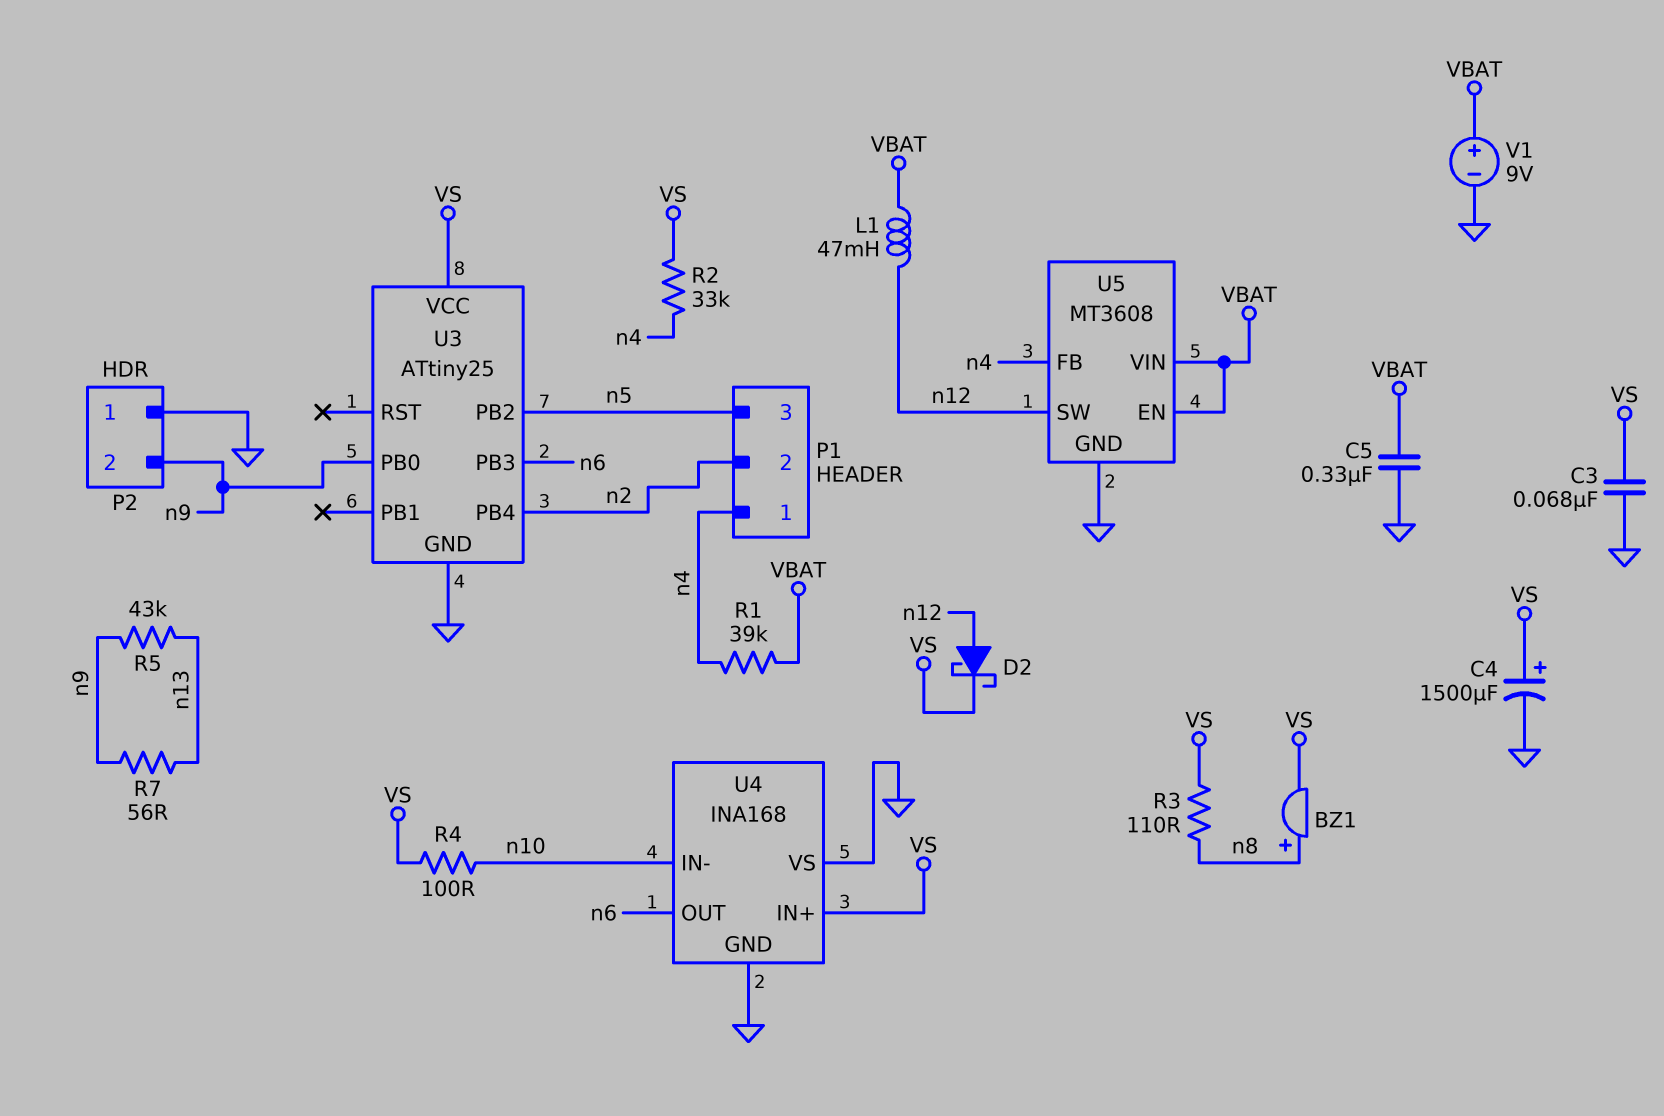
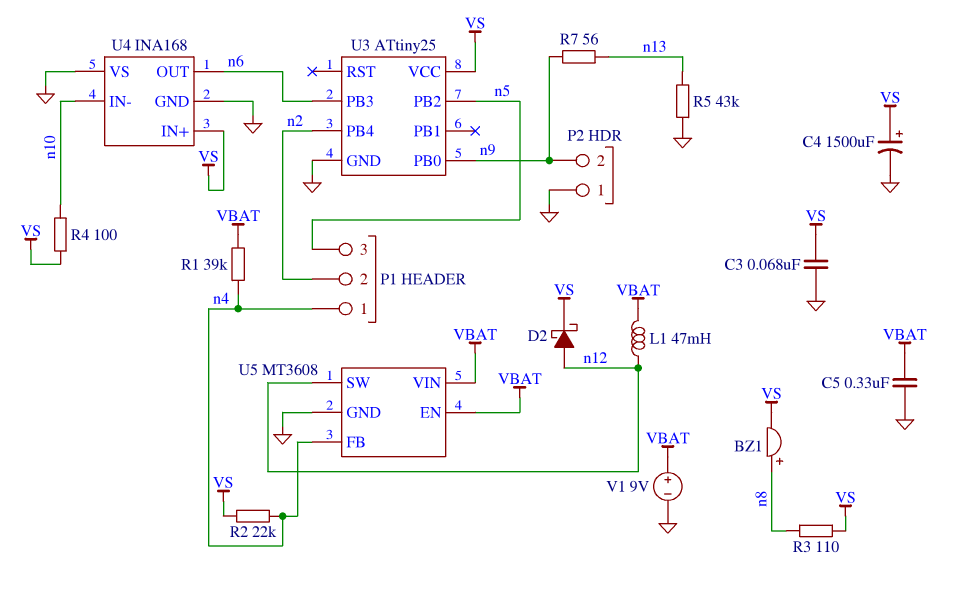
R2: 33k (VS, n4) -> 22k (VS, n4)
R5: 43k (n9, n13) -> 43k (GND, n13)

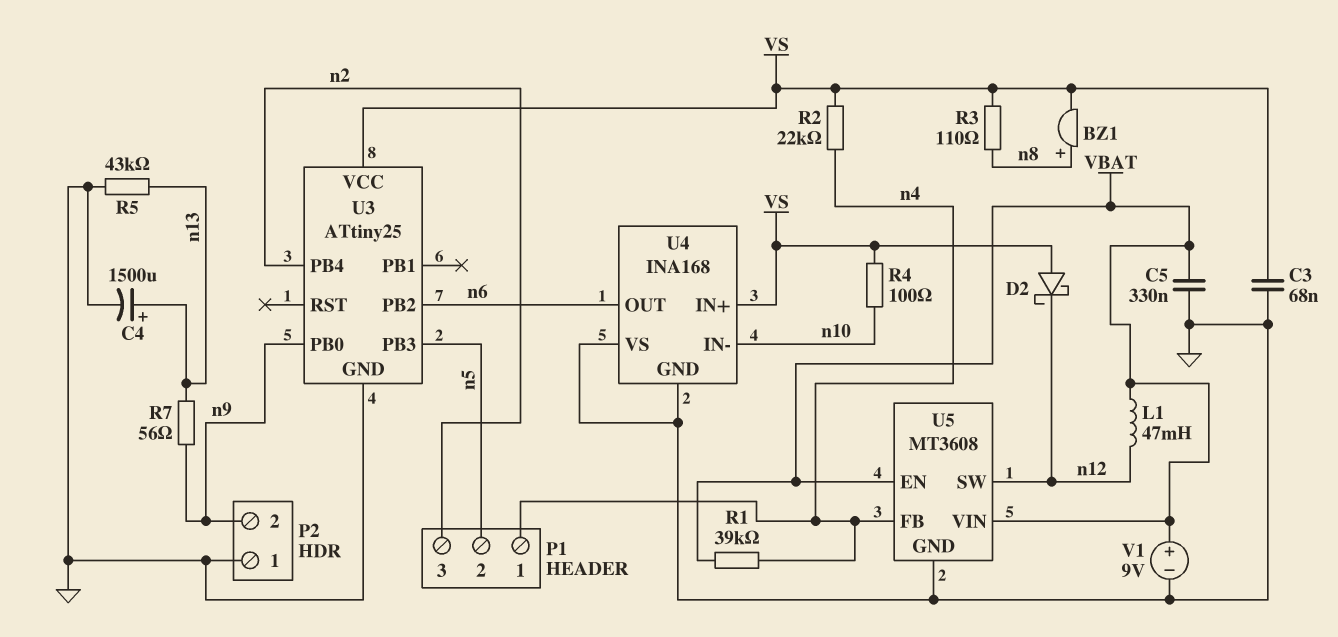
C4: 1500uF (plus VS, minus GND) -> 1500uF (plus n13, minus GND)
D2: schottky (A n12, K VS) -> schottky (A VS, K n12)
P1 pin 2: n2 -> n5
P1 pin 3: n5 -> n2
U3 pin PB2: n5 -> n6
U3 pin PB3: n6 -> n5

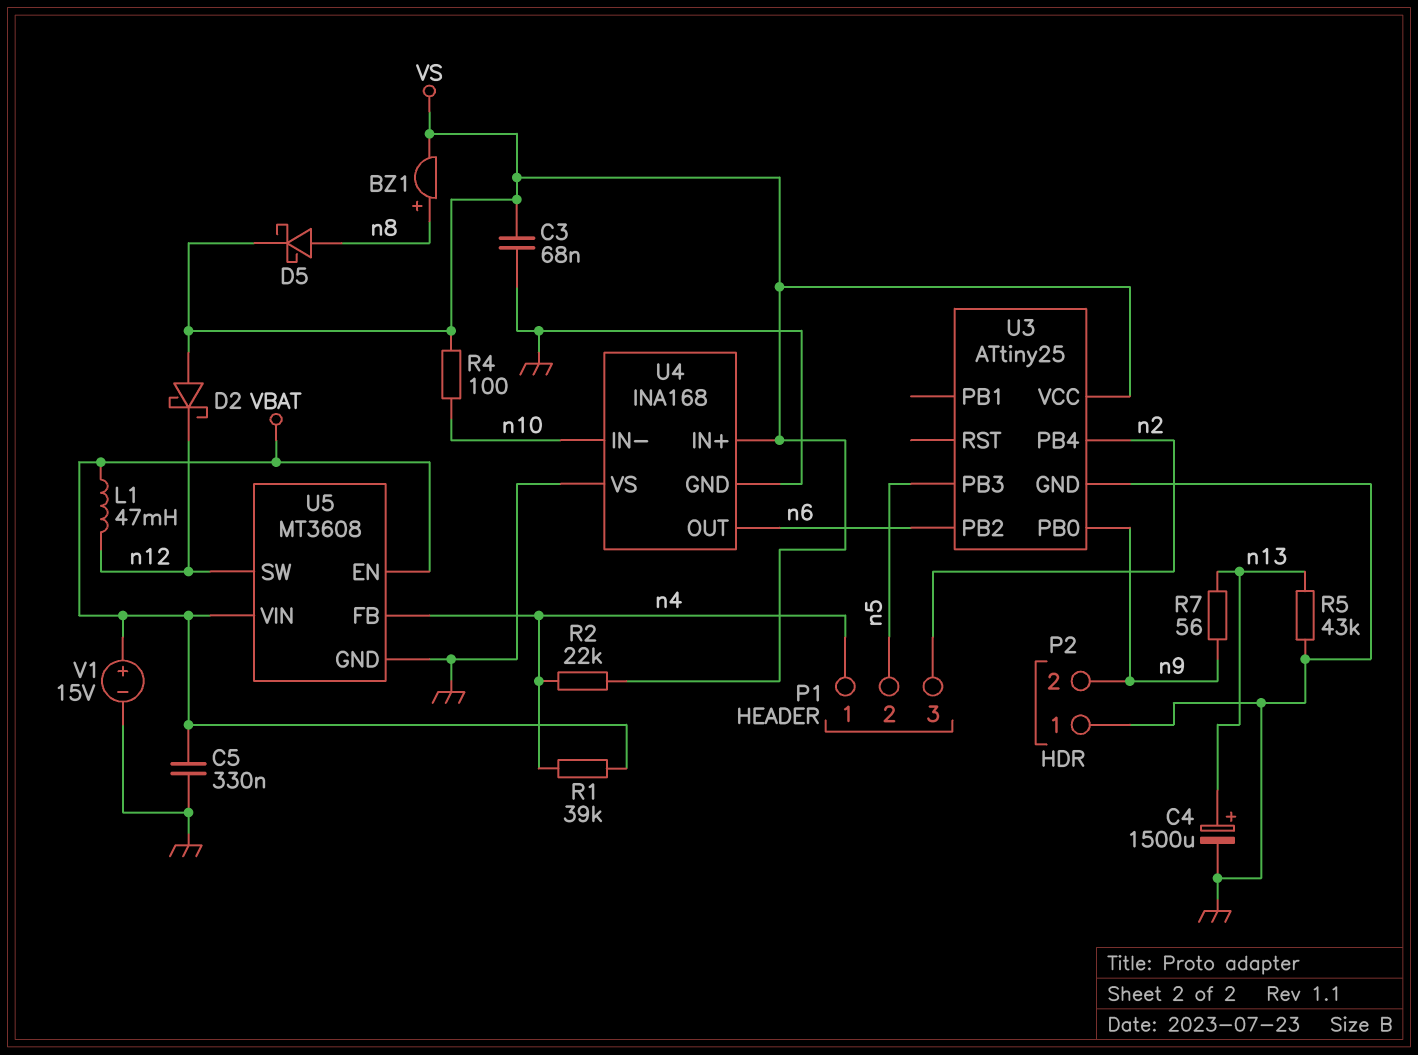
D5: none -> schottky (A n8, K VS)
R3: 110 (VS, n8) -> none
V1: 9V (plus VBAT, minus GND) -> 15V (plus VBAT, minus GND)

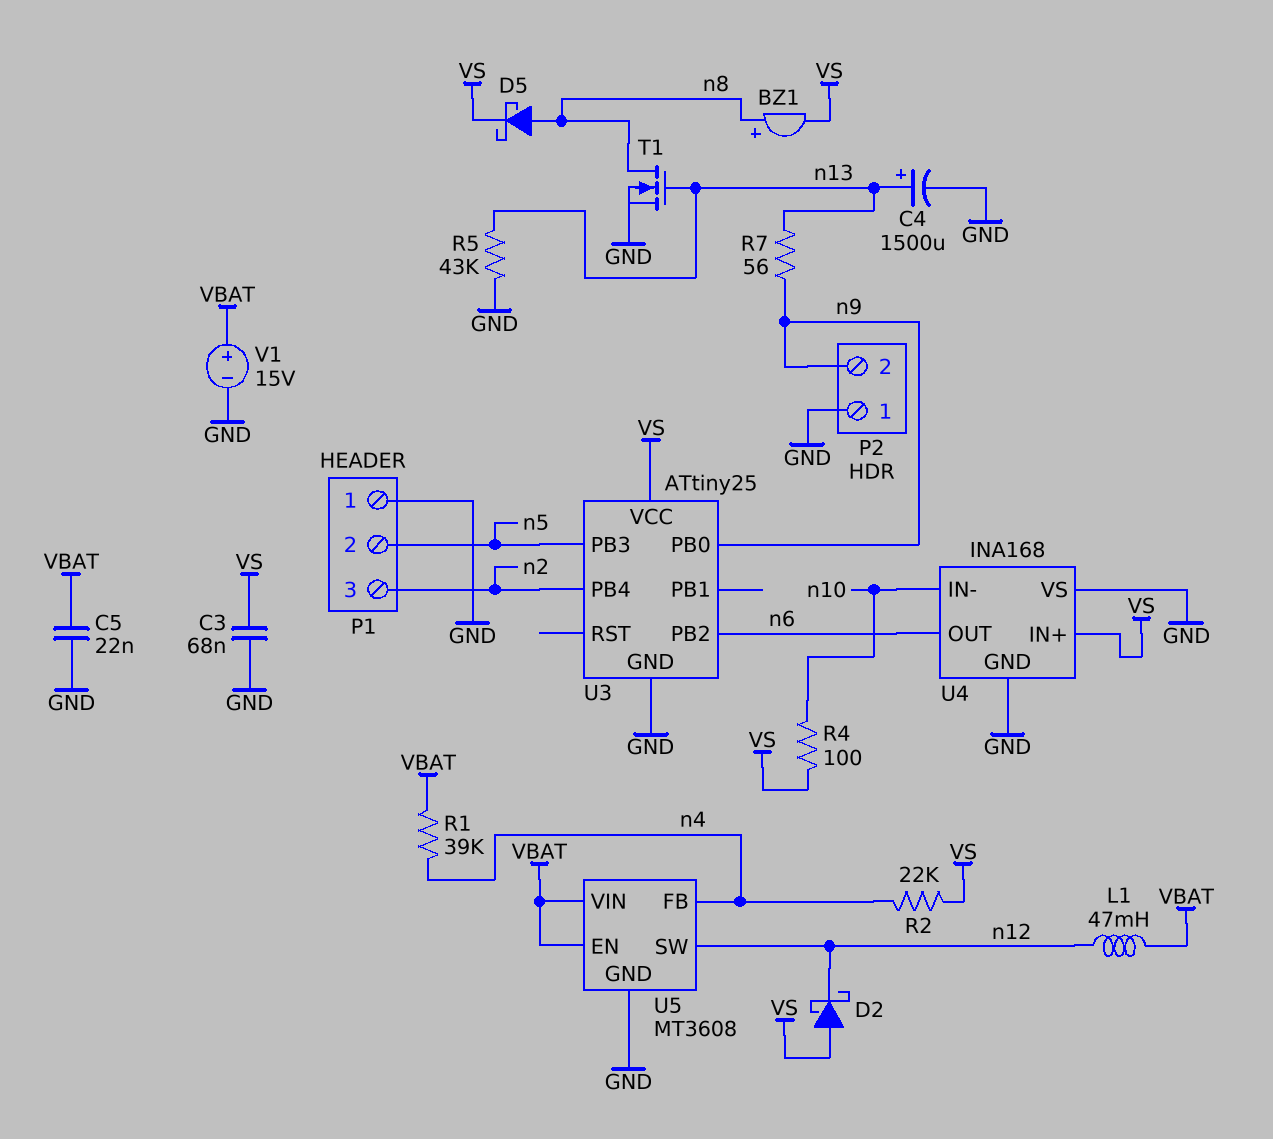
C5: 330nF (GND, VBAT) -> 22nF (GND, VBAT)
P1 pin 1: n4 -> GND
T1: none -> NMOS (G n13, D n8, S GND)

